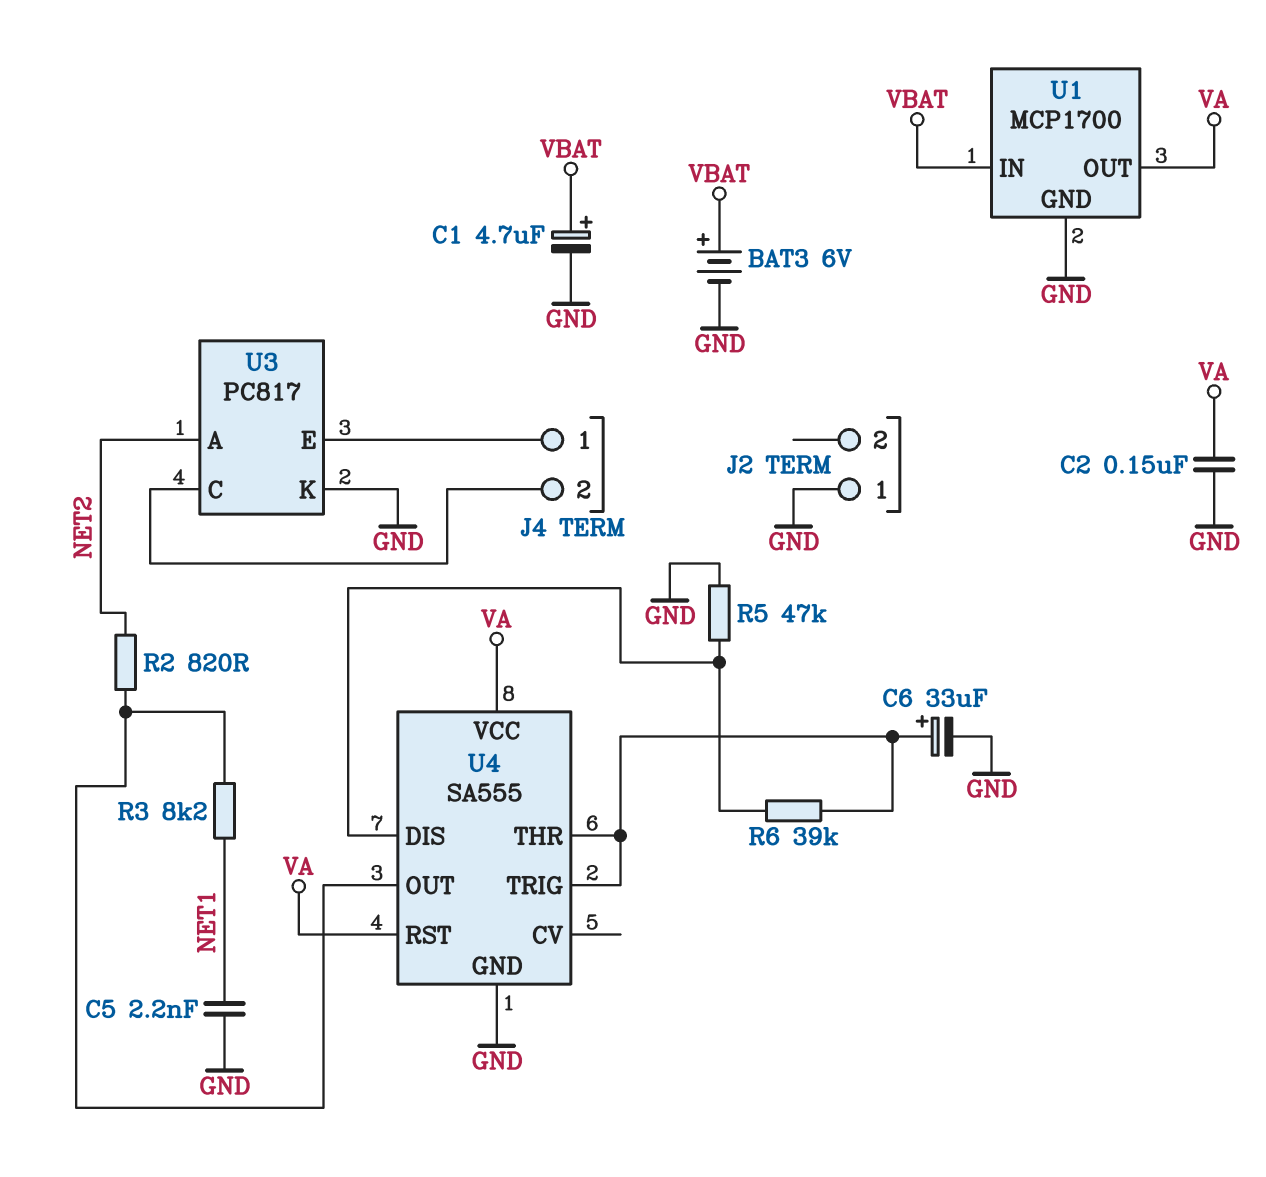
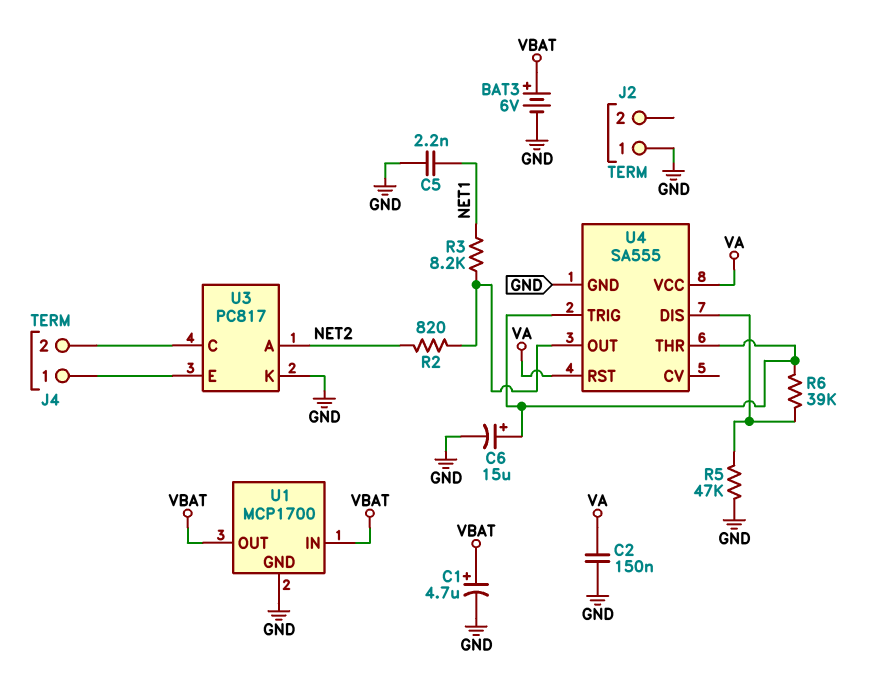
C6: 33uF (plus U4/THR, minus GND) -> 15uF (plus U4/THR, minus GND)
U1 pin OUT: VA -> VBAT

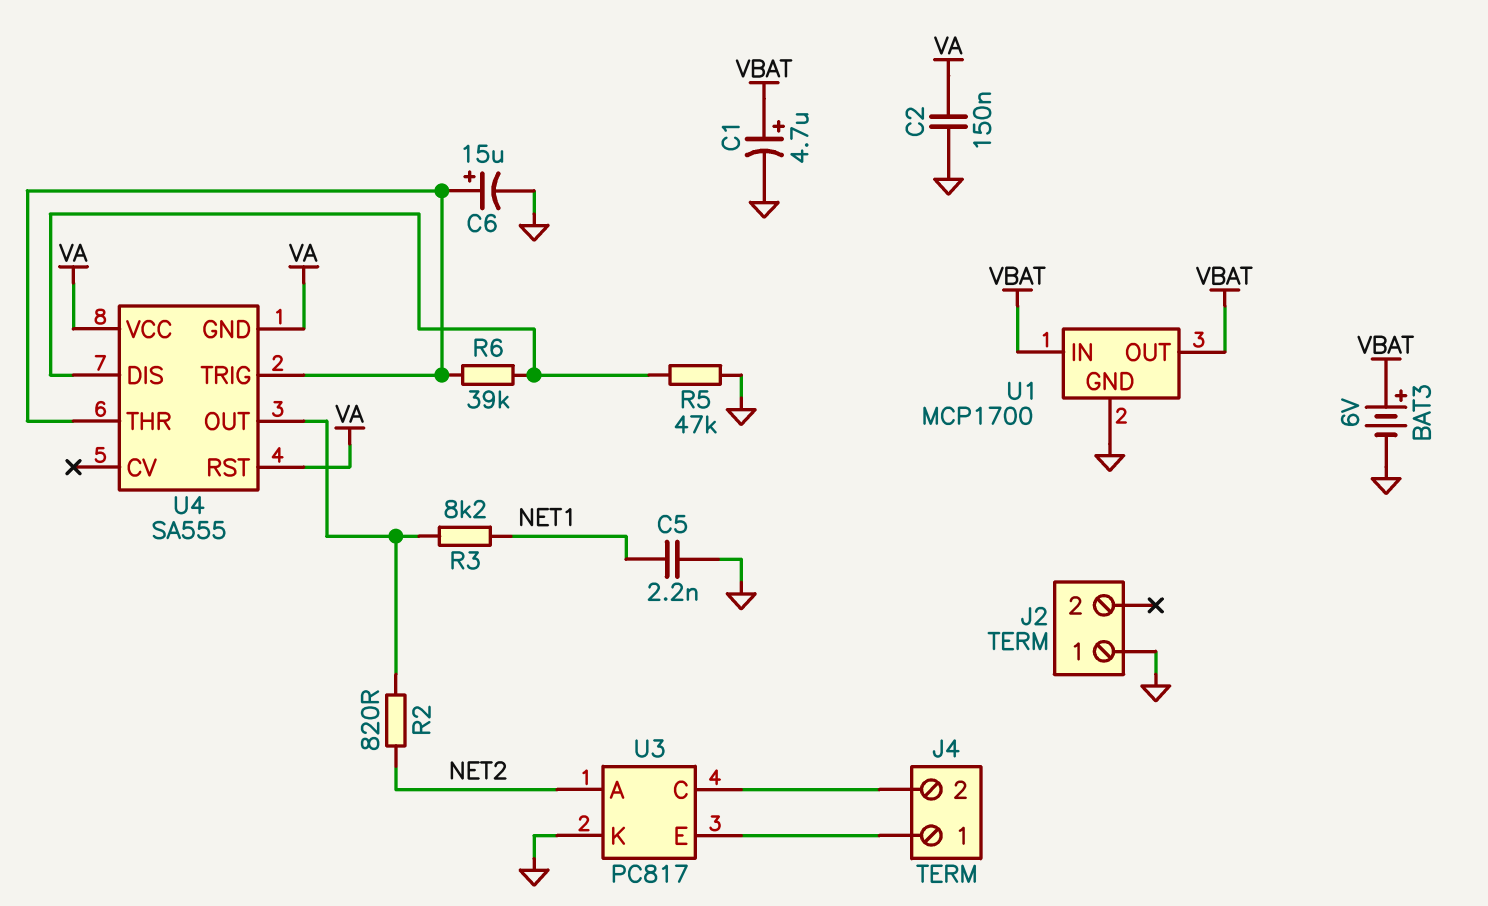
U4 pin GND: GND -> VA

